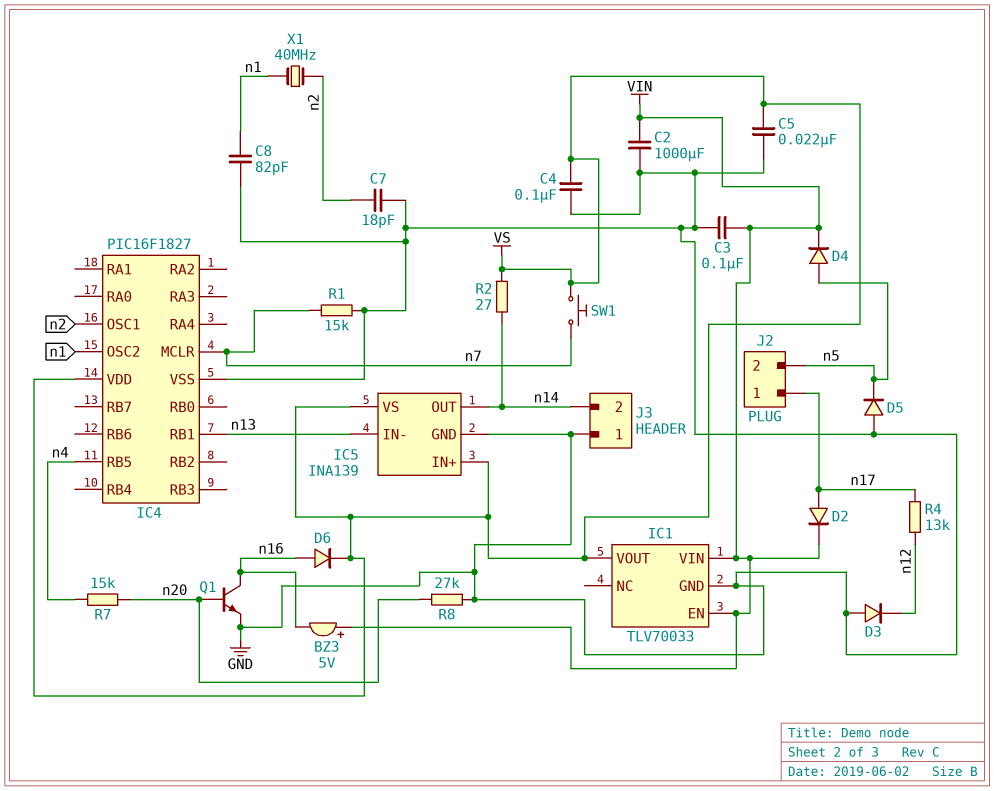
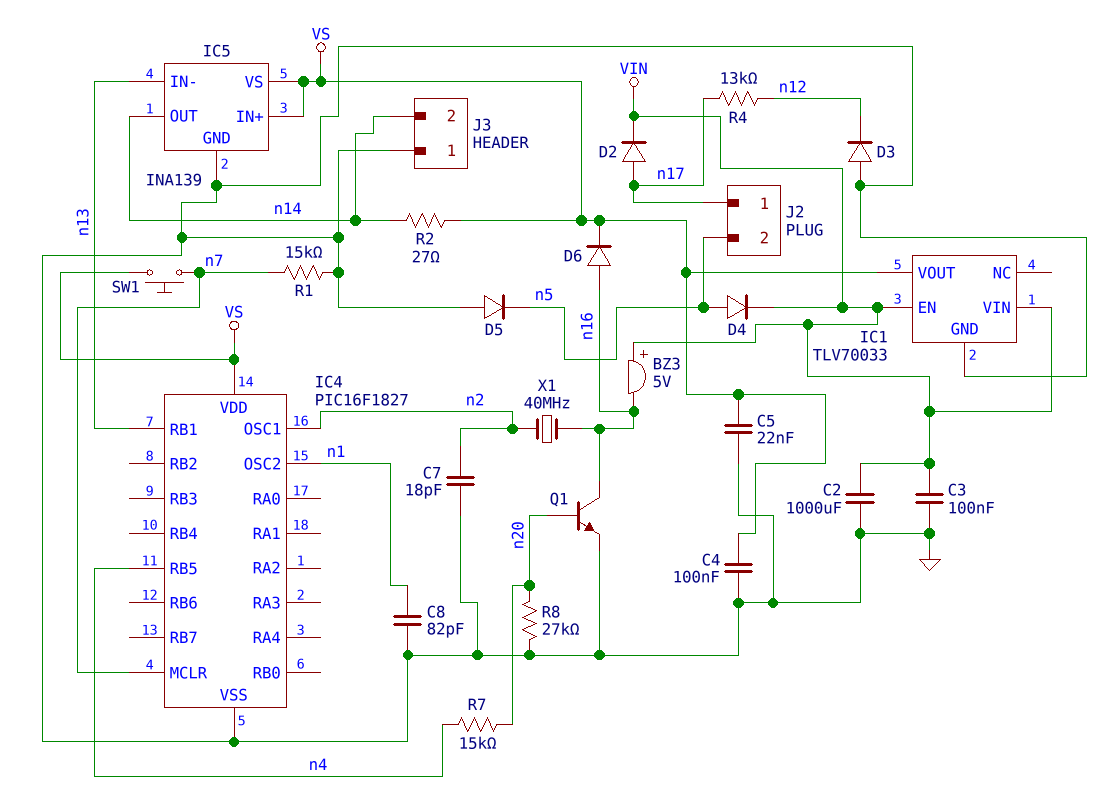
X1: 40MHz (n1, n2) -> 40MHz (n2, n16)

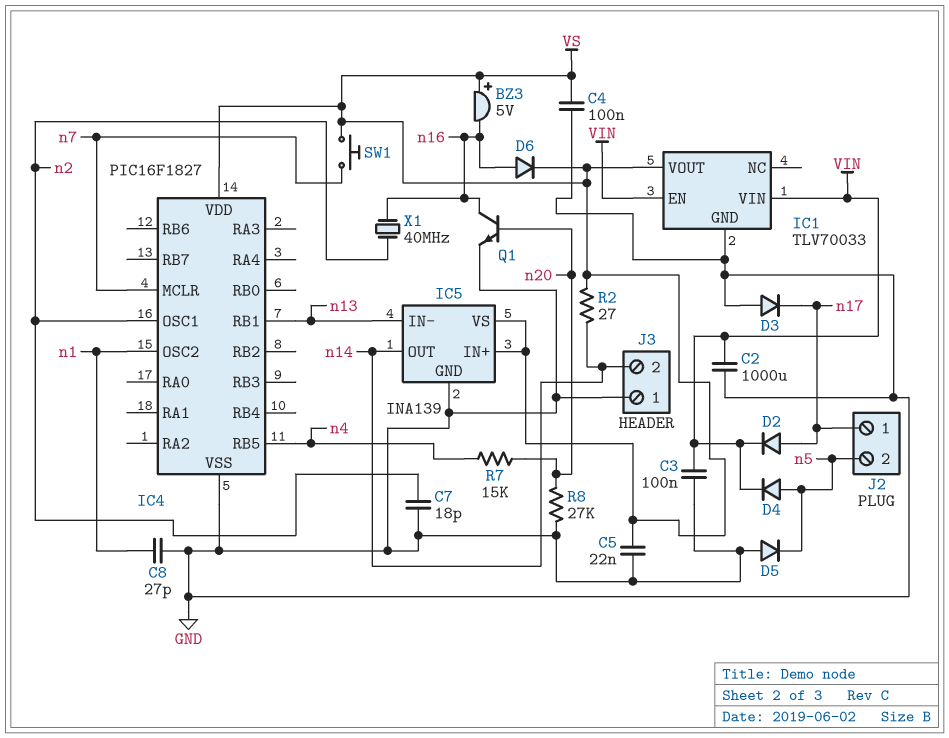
BZ3: buzzer 5V (plus VIN, minus n16) -> buzzer 5V (plus VS, minus n16)
C8: 82pF (GND, n1) -> 27pF (GND, n1)
D3: diode (A GND, K n12) -> diode (A GND, K n17)
R1: 15k (GND, n7) -> none
R4: 13k (n12, n17) -> none

